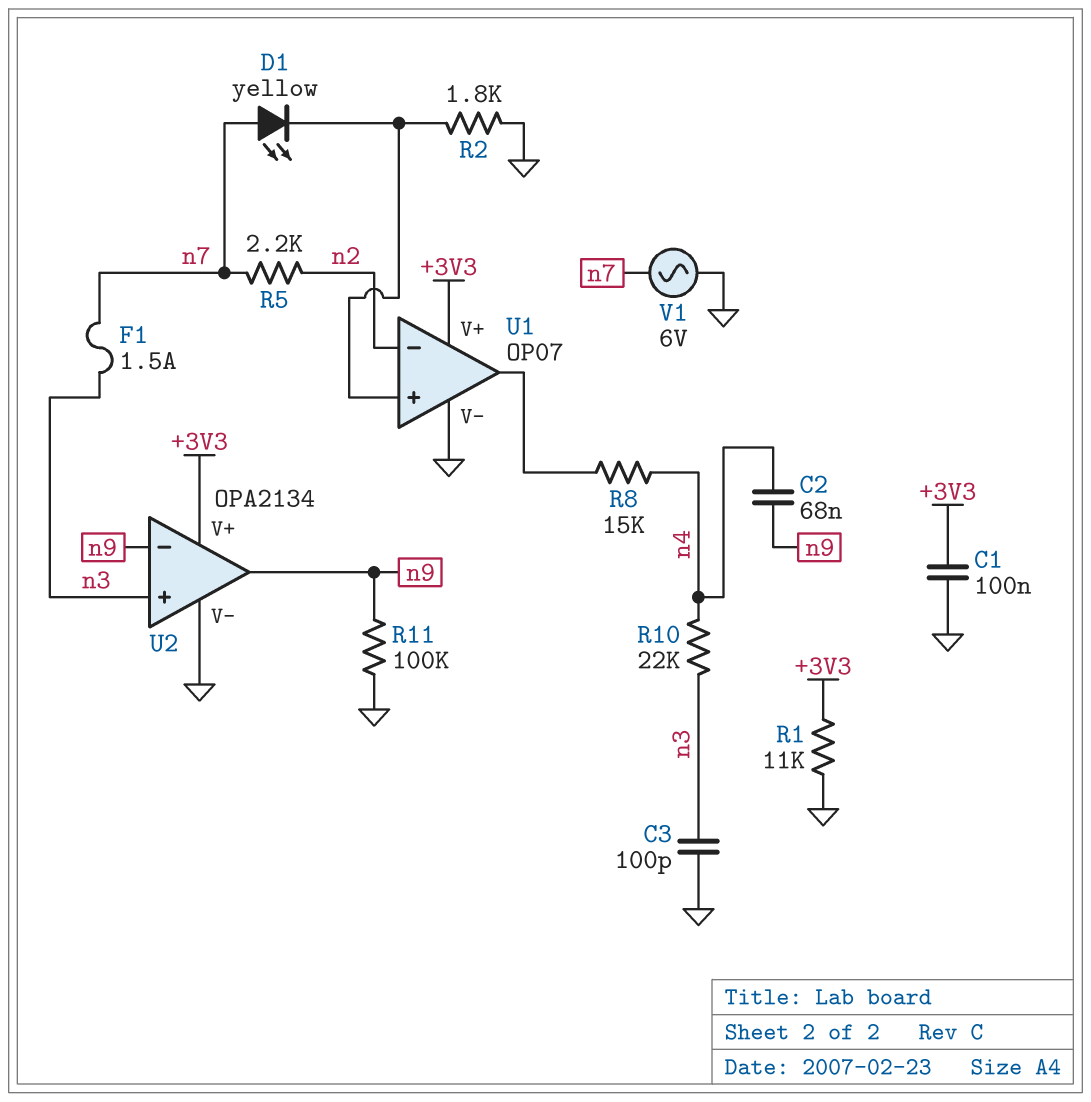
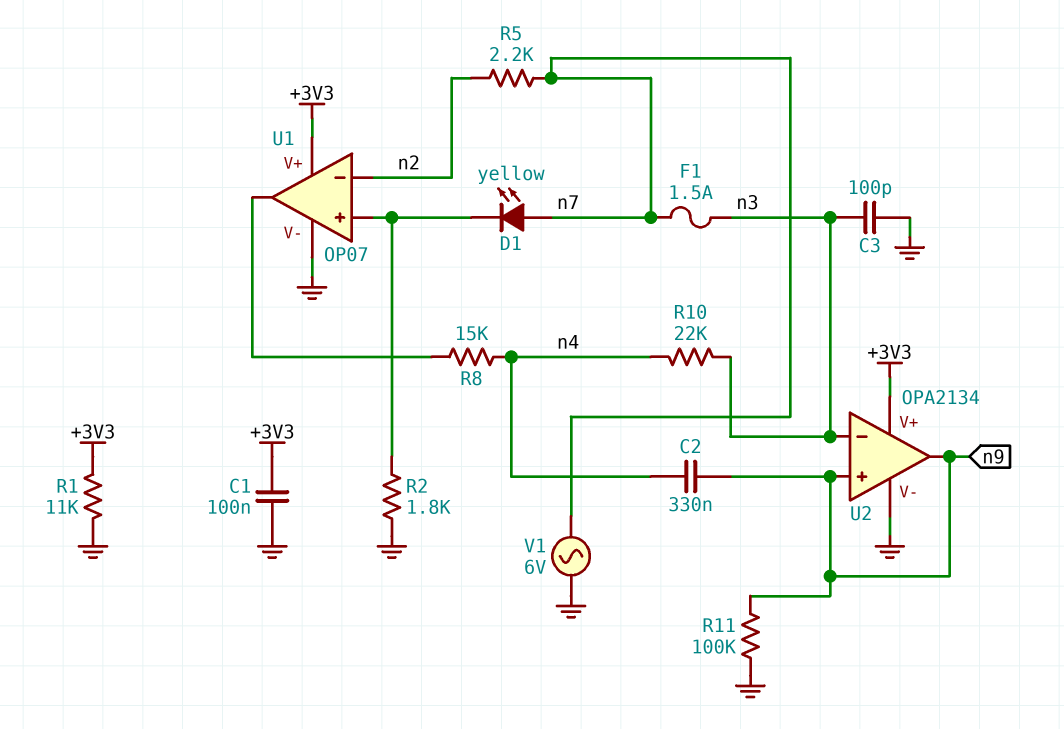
C2: 68nF (n4, n9) -> 330nF (n4, n9)
U2 pin in+: n3 -> n9
U2 pin in-: n9 -> n3

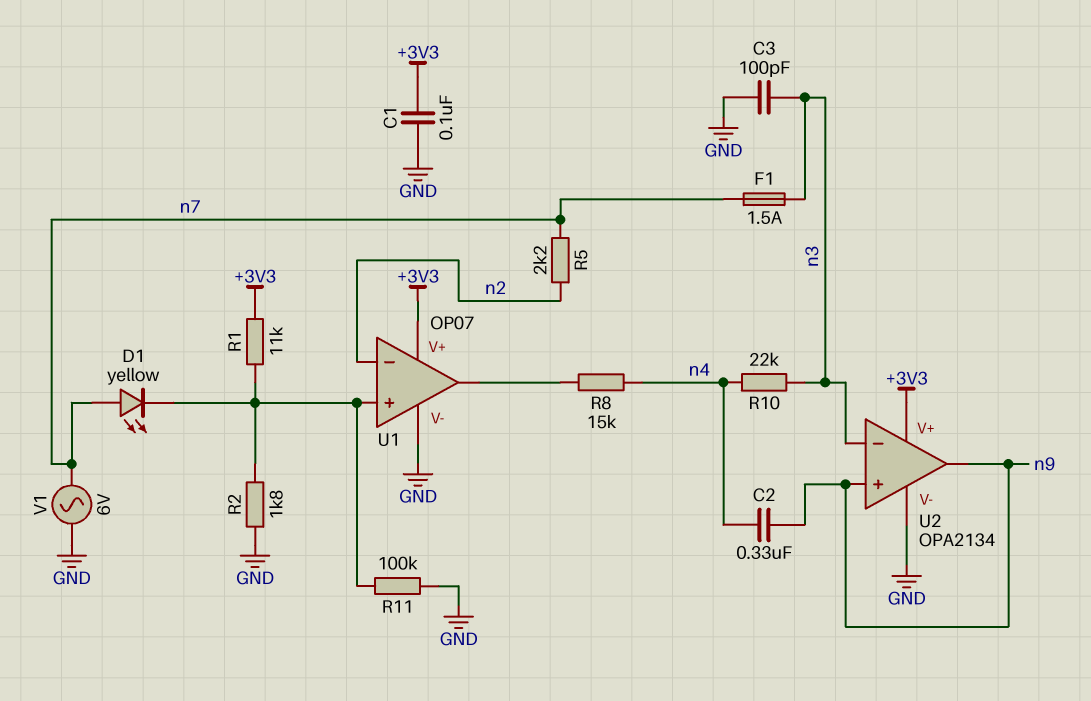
R1: 11k (+3V3, GND) -> 11k (+3V3, U1/in+)
R11: 100k (GND, n9) -> 100k (GND, U1/in+)

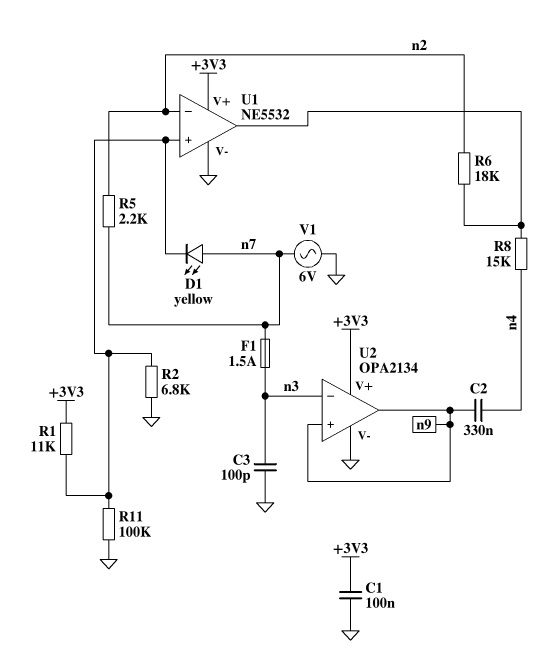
R2: 1.8k (GND, U1/in+) -> 6.8k (GND, U1/in+)
R6: none -> 18k (U1/out, n2)
R10: 22k (n3, n4) -> none
U1: OP07 -> NE5532

